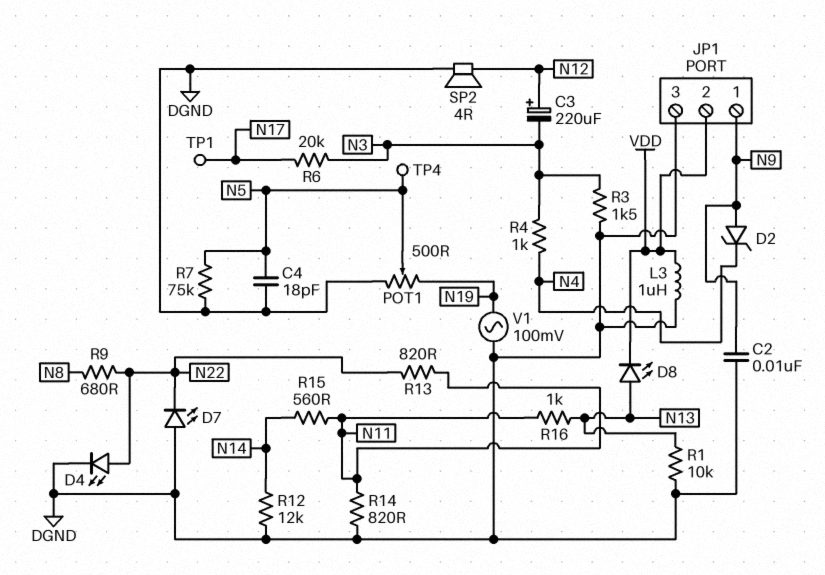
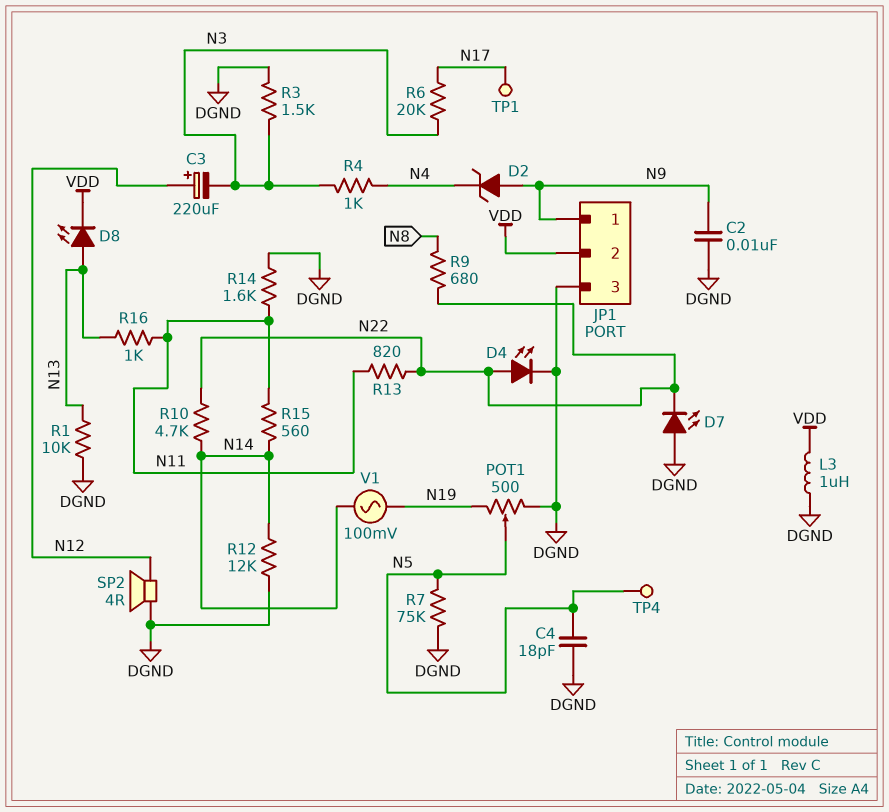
R10: none -> 4.7k (N14, N22)
R14: 820 (DGND, N11) -> 1.6k (DGND, N11)
V1: AC 100mV (DGND, N19) -> AC 100mV (N14, N19)

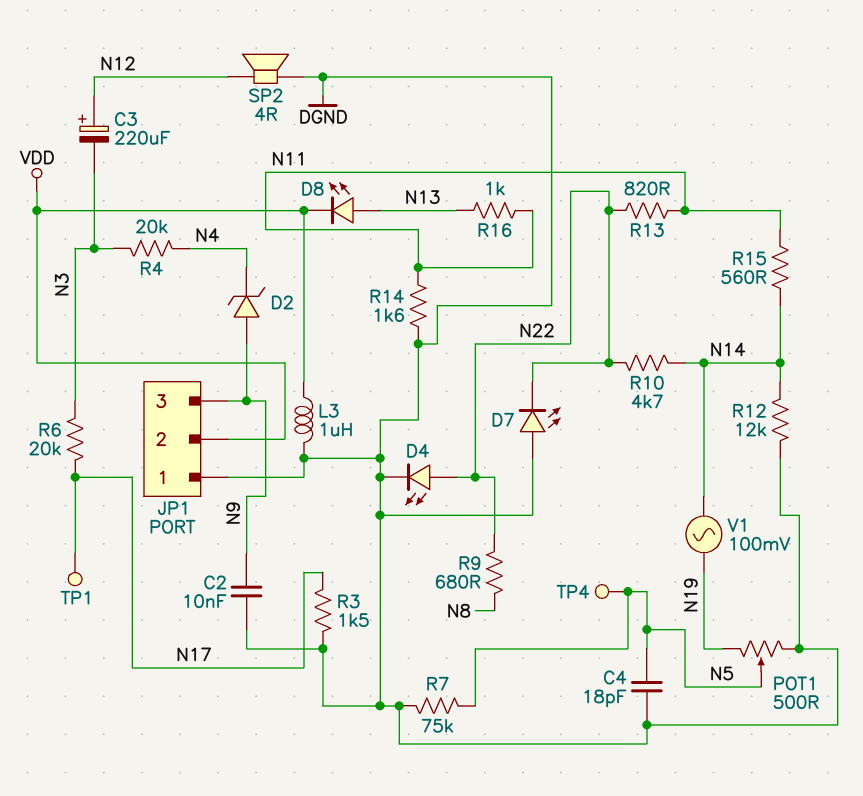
JP1 pin 1: N9 -> DGND
JP1 pin 3: DGND -> N9
R1: 10k (DGND, N13) -> none
R3: 1.5k (DGND, N3) -> 1.5k (DGND, N17)
R4: 1k (N3, N4) -> 20k (N3, N4)

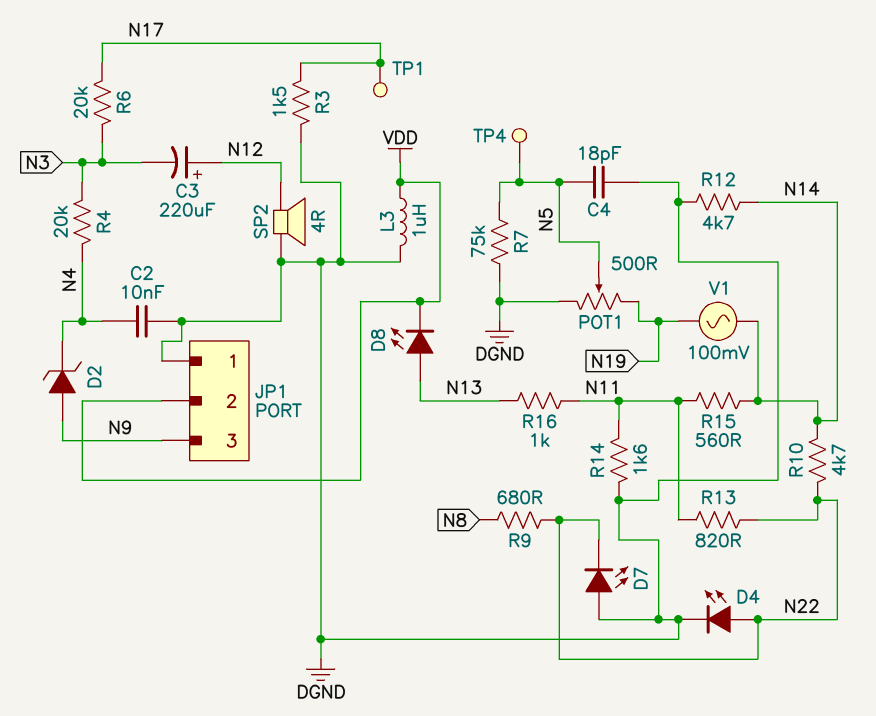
C2: 10nF (DGND, N9) -> 10nF (DGND, N4)
R12: 12k (DGND, N14) -> 4.7k (DGND, N14)

